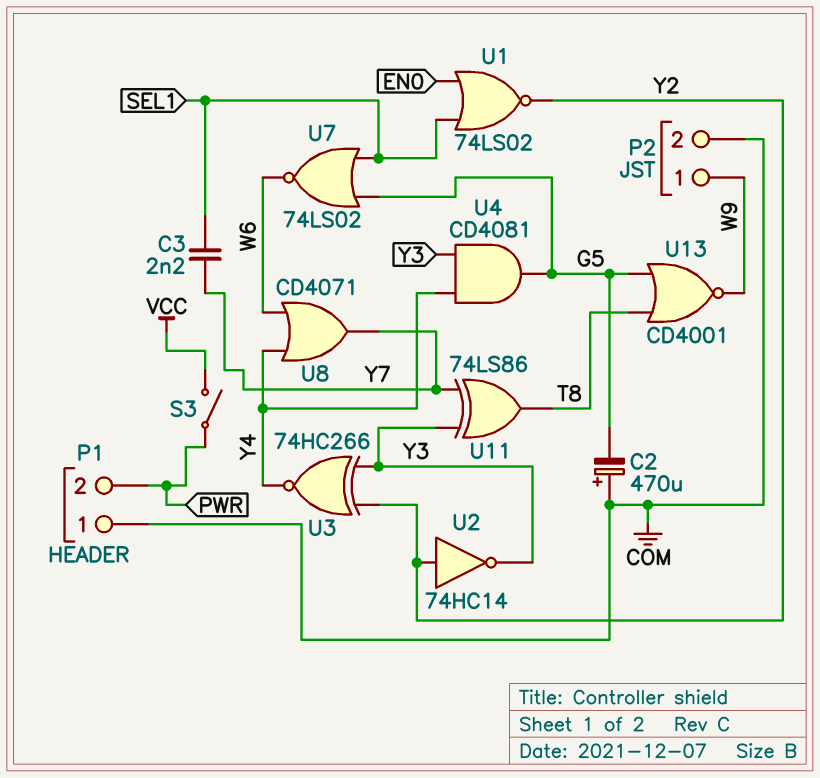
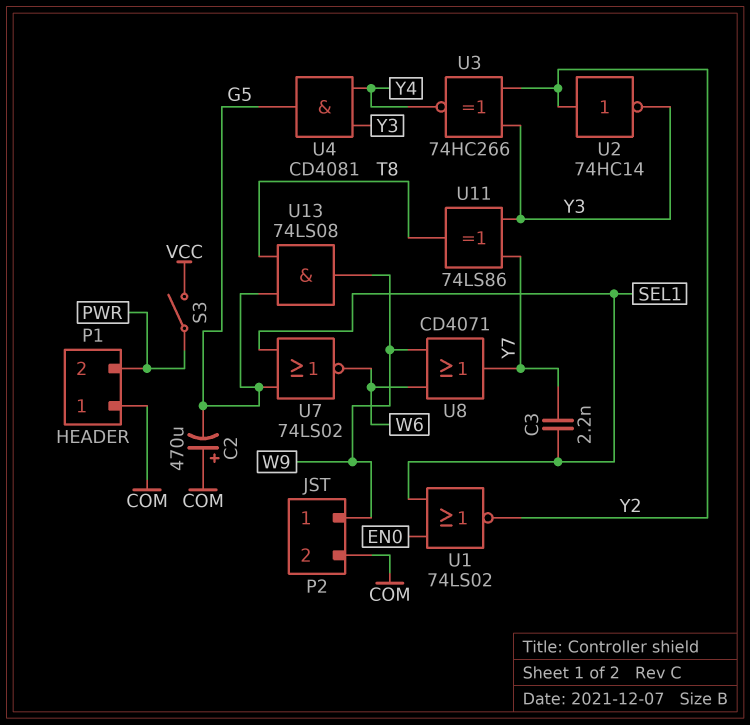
U8: OR CD4071 (in W6, in Y4, out Y7) -> OR CD4071 (in W6, in W9, out Y7)
U13: NOR CD4001 (in G5, in T8, out W9) -> AND 74LS08 (in G5, in T8, out W9)

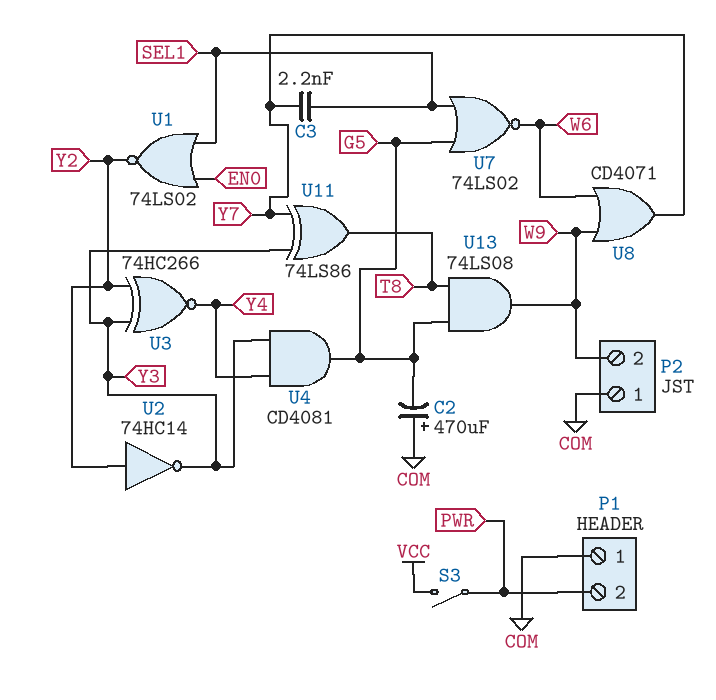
P2 pin 1: W9 -> COM
P2 pin 2: COM -> W9

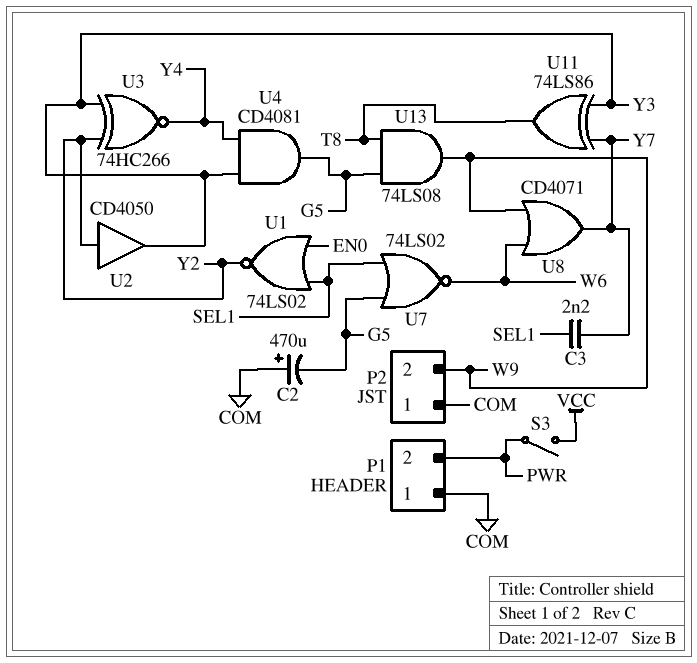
U2: NOT 74HC14 (in Y2, out Y3) -> buffer CD4050 (in Y2, out Y3)

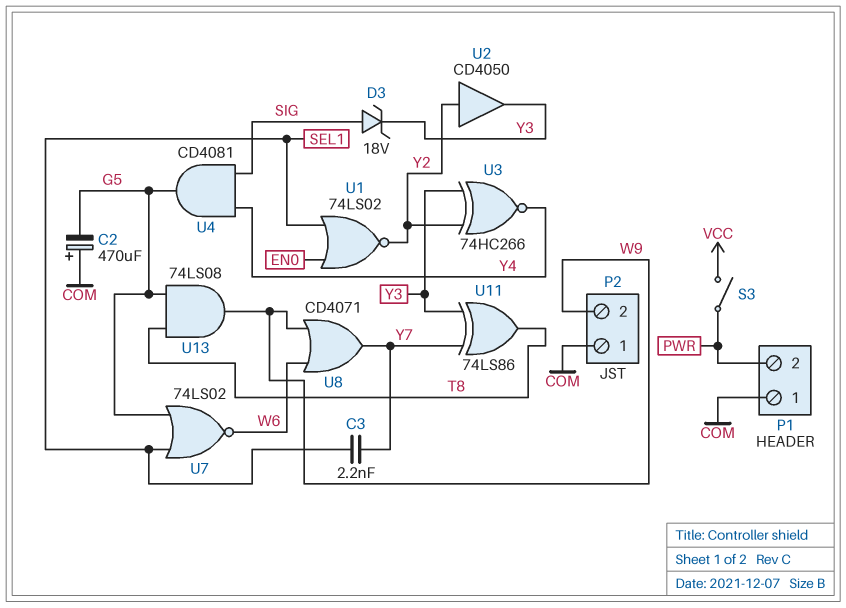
D3: none -> zener 18V (A SIG, K Y3)
U4: AND CD4081 (in Y3, in Y4, out G5) -> AND CD4081 (in SIG, in Y4, out G5)

